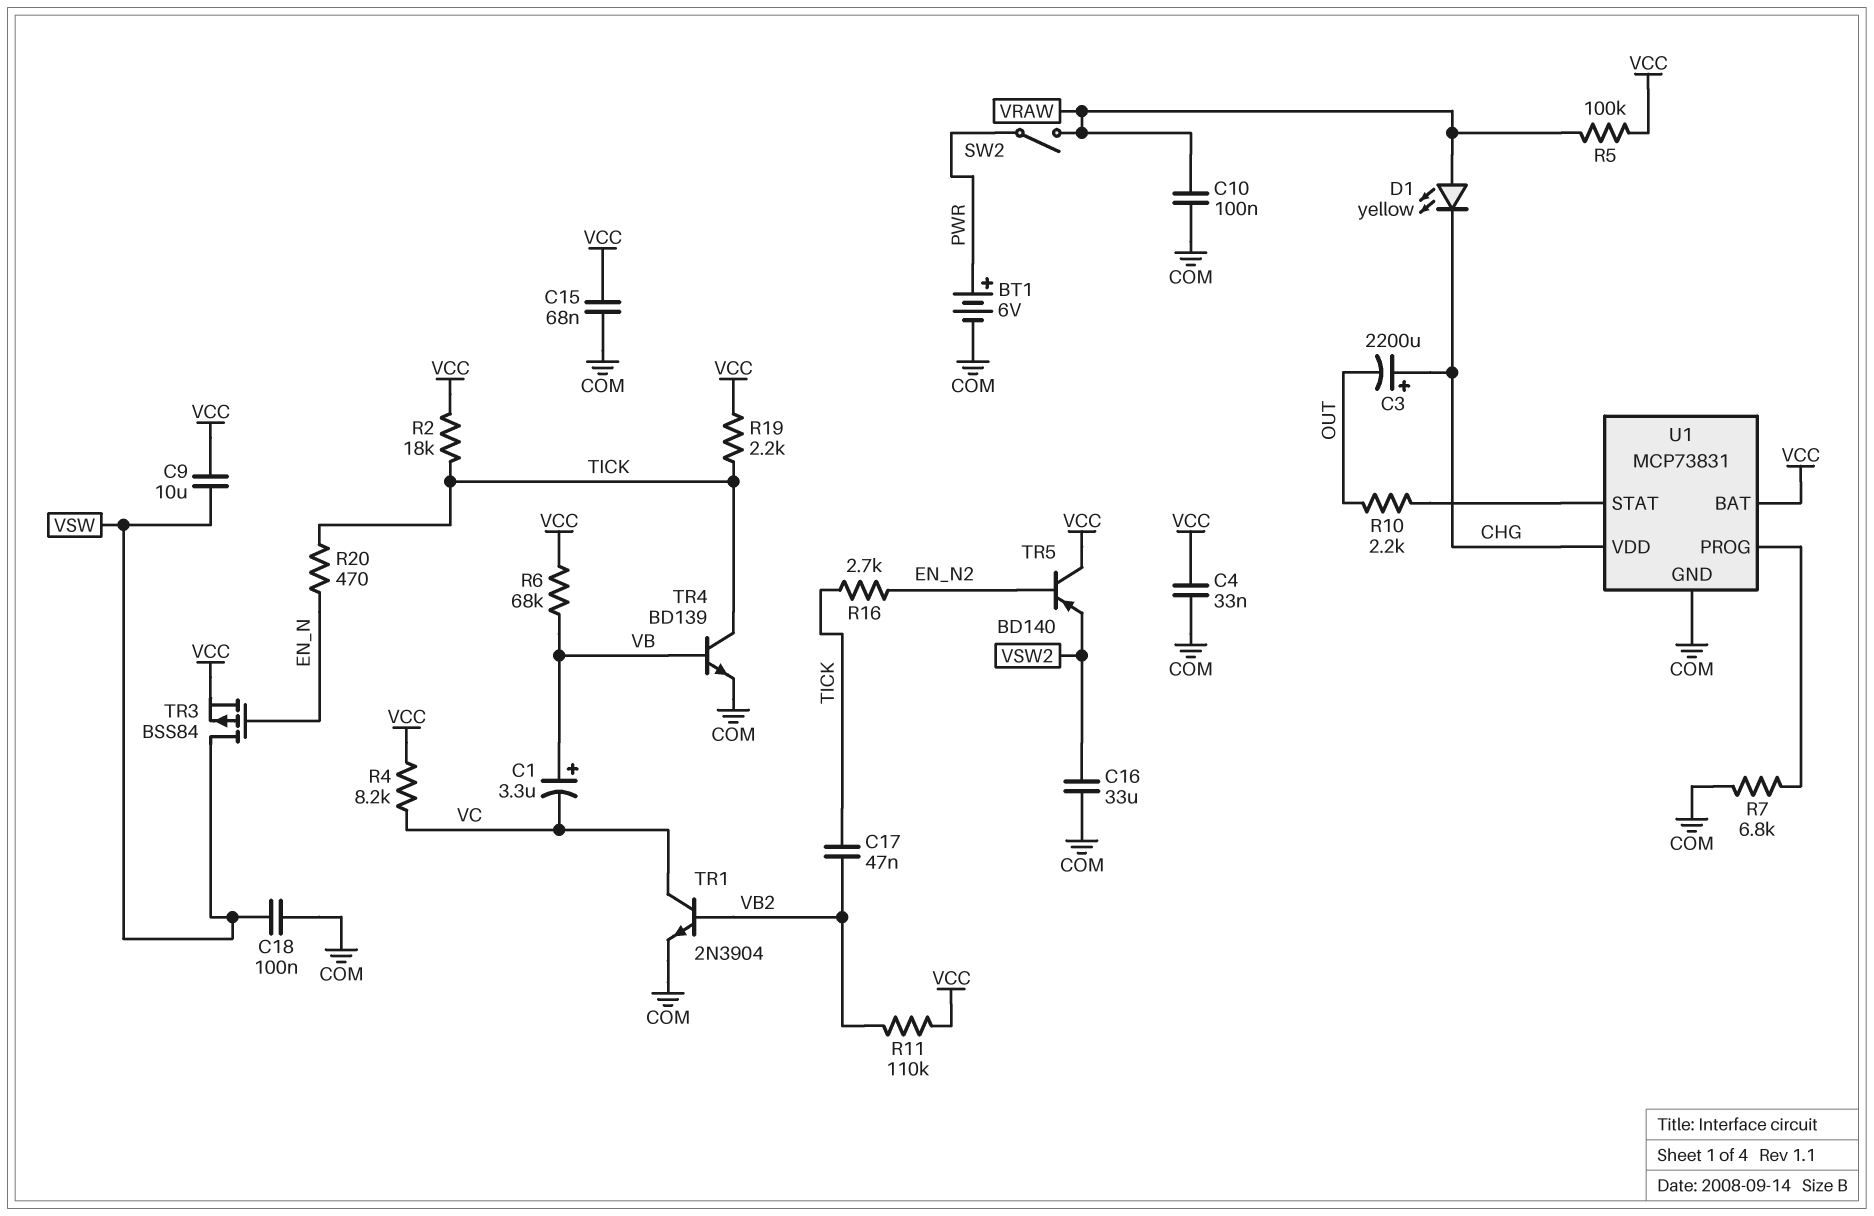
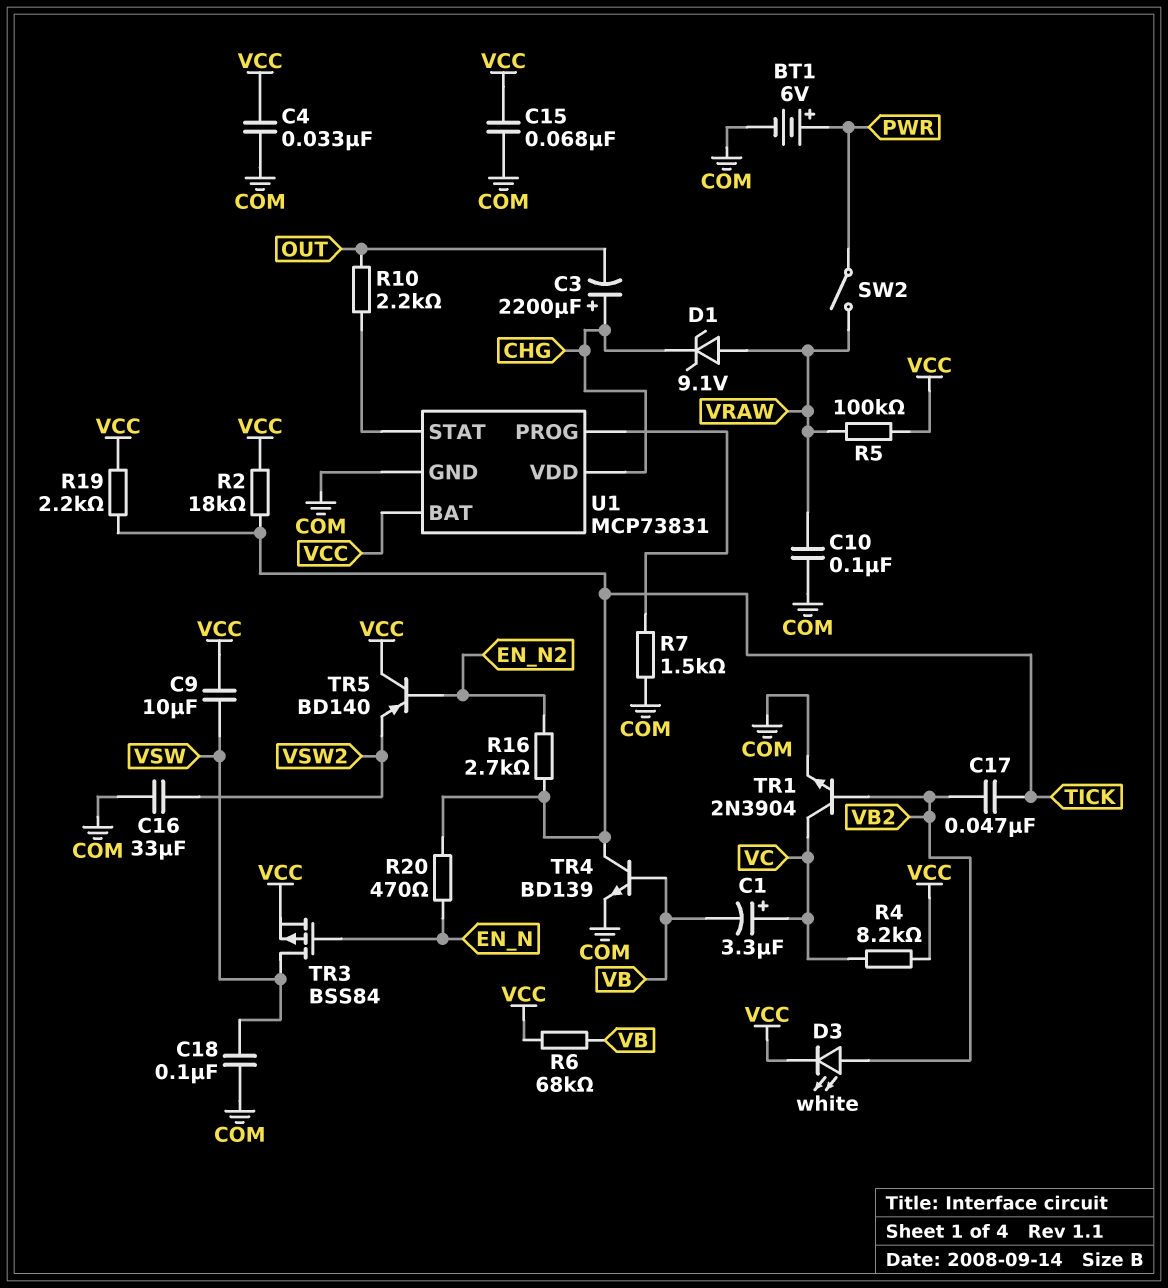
C1: 3.3uF (plus VB, minus VC) -> 3.3uF (plus VC, minus VB)
D1: LED yellow (A VRAW, K CHG) -> zener 9.1V (A VRAW, K CHG)
D3: none -> LED white (A VB2, K VCC)
R7: 6.8k (COM, U1/PROG) -> 1.5k (COM, U1/PROG)
R11: 110k (VB2, VCC) -> none

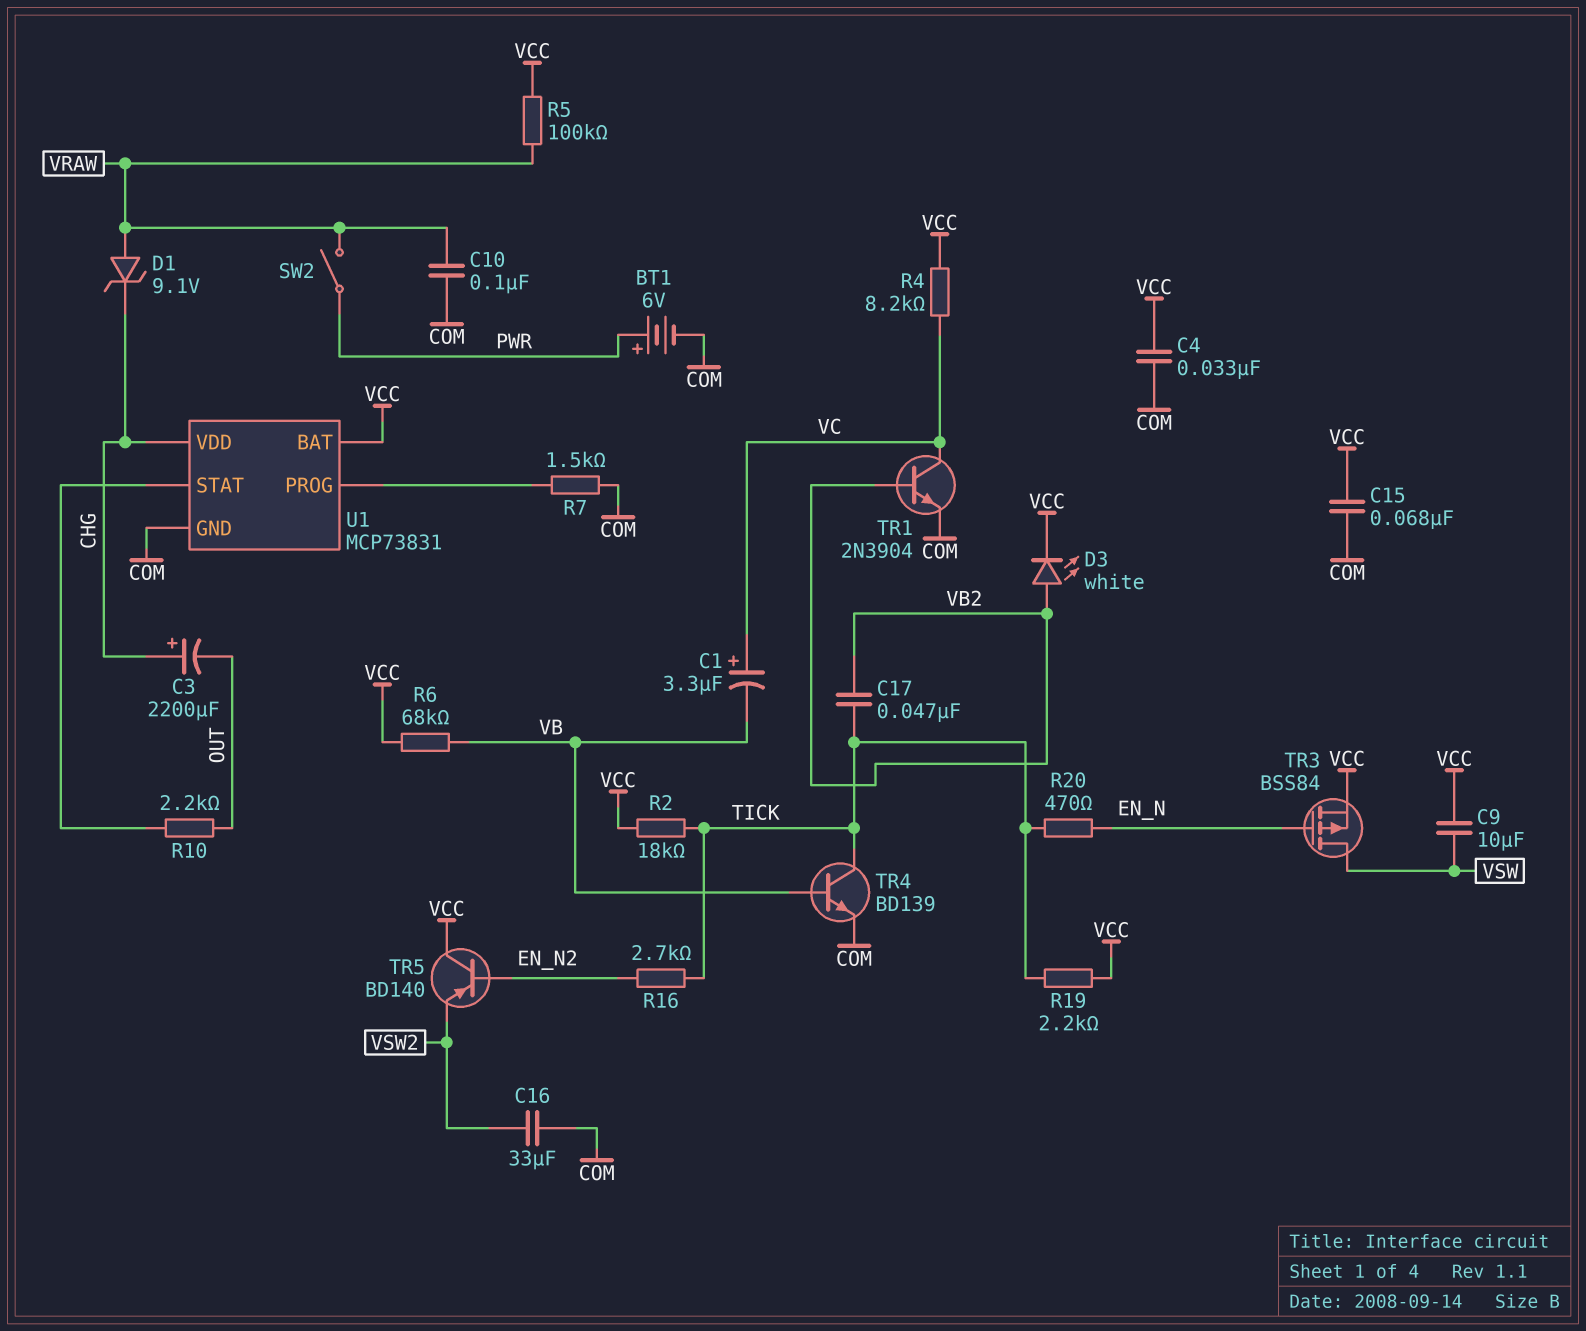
C18: 100nF (COM, VSW) -> none

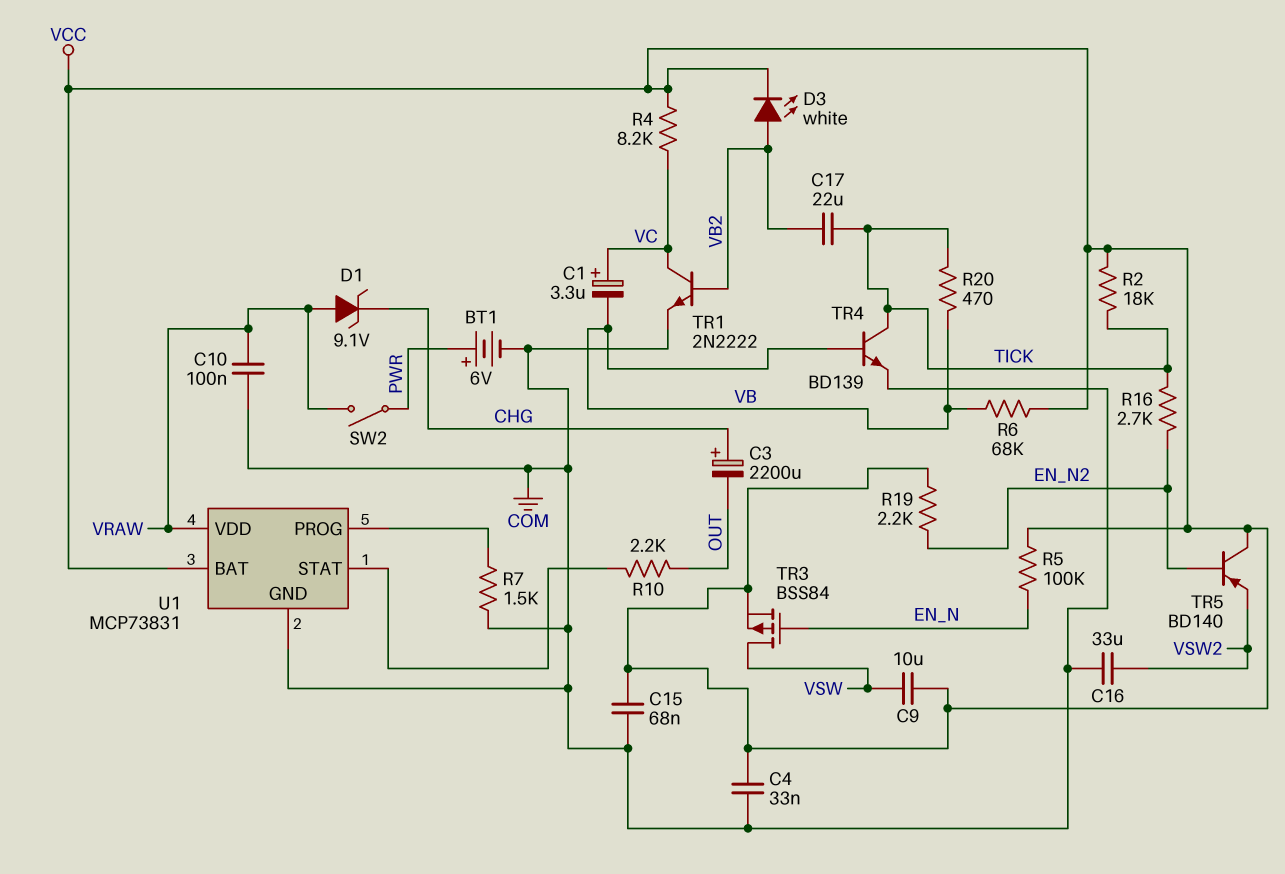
C17: 47nF (TICK, VB2) -> 22uF (TICK, VB2)
R5: 100k (VCC, VRAW) -> 100k (EN_N, VCC)
R19: 2.2k (TICK, VCC) -> 2.2k (EN_N2, VCC)
R20: 470 (EN_N, TICK) -> 470 (TICK, VB)
TR1: NPN 2N3904 (B VB2, C VC, E COM) -> NPN 2N2222 (B VB2, C VC, E COM)
U1 pin VDD: CHG -> VRAW

